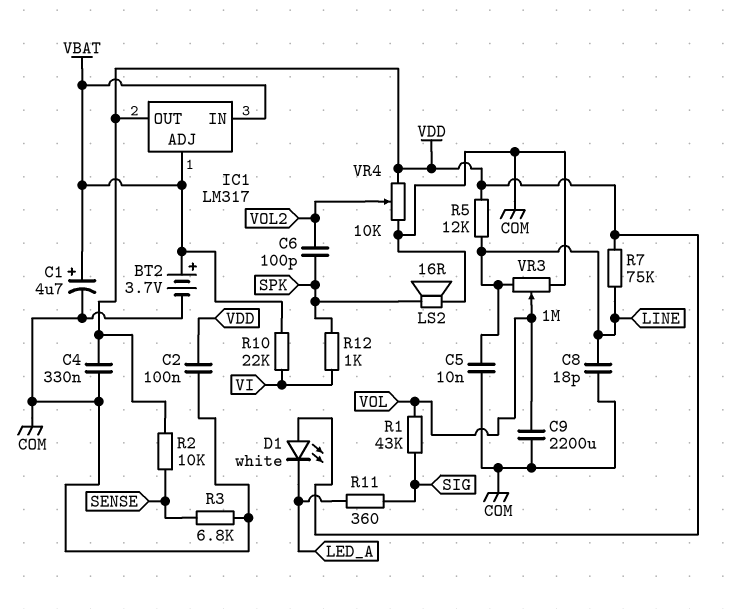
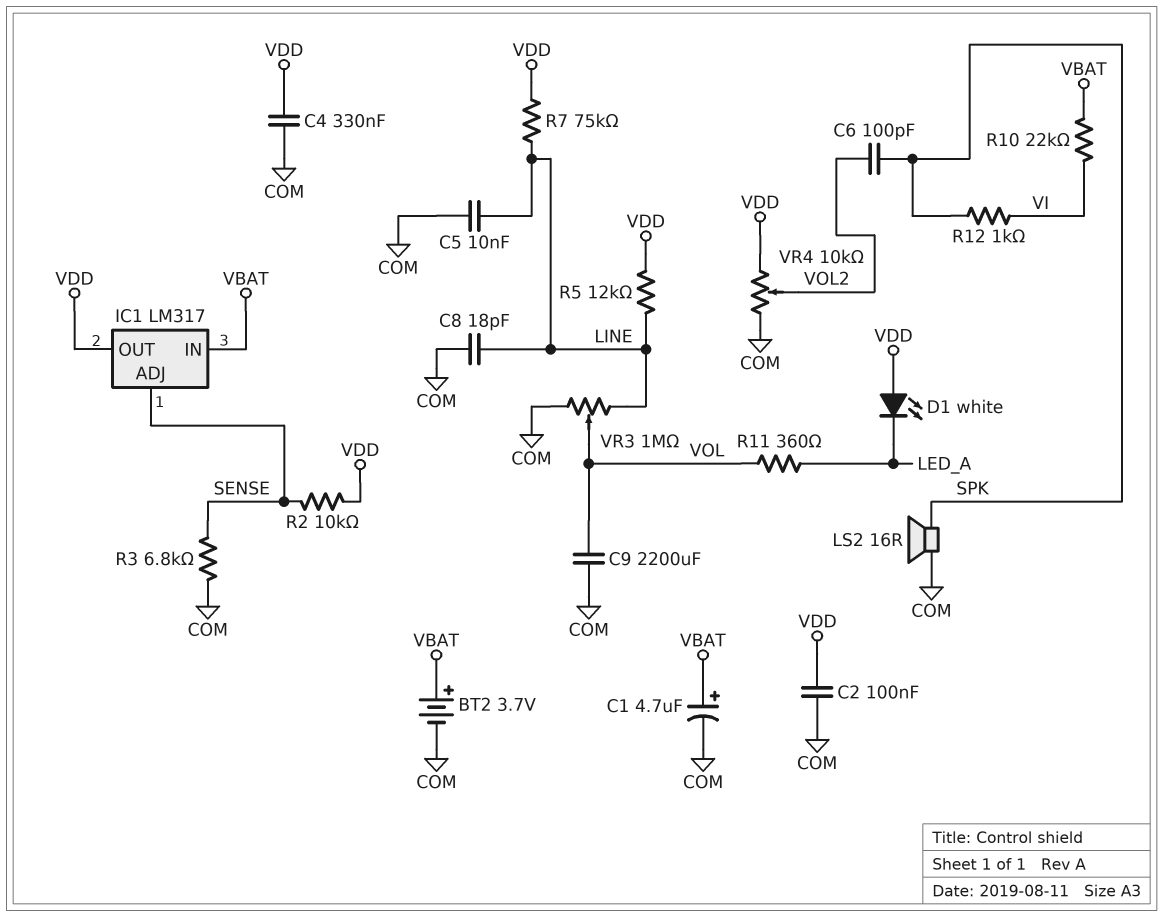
IC1 pin ADJ: VBAT -> SENSE
R1: 43k (SIG, VOL) -> none
R11: 360 (LED_A, SIG) -> 360 (LED_A, VOL)

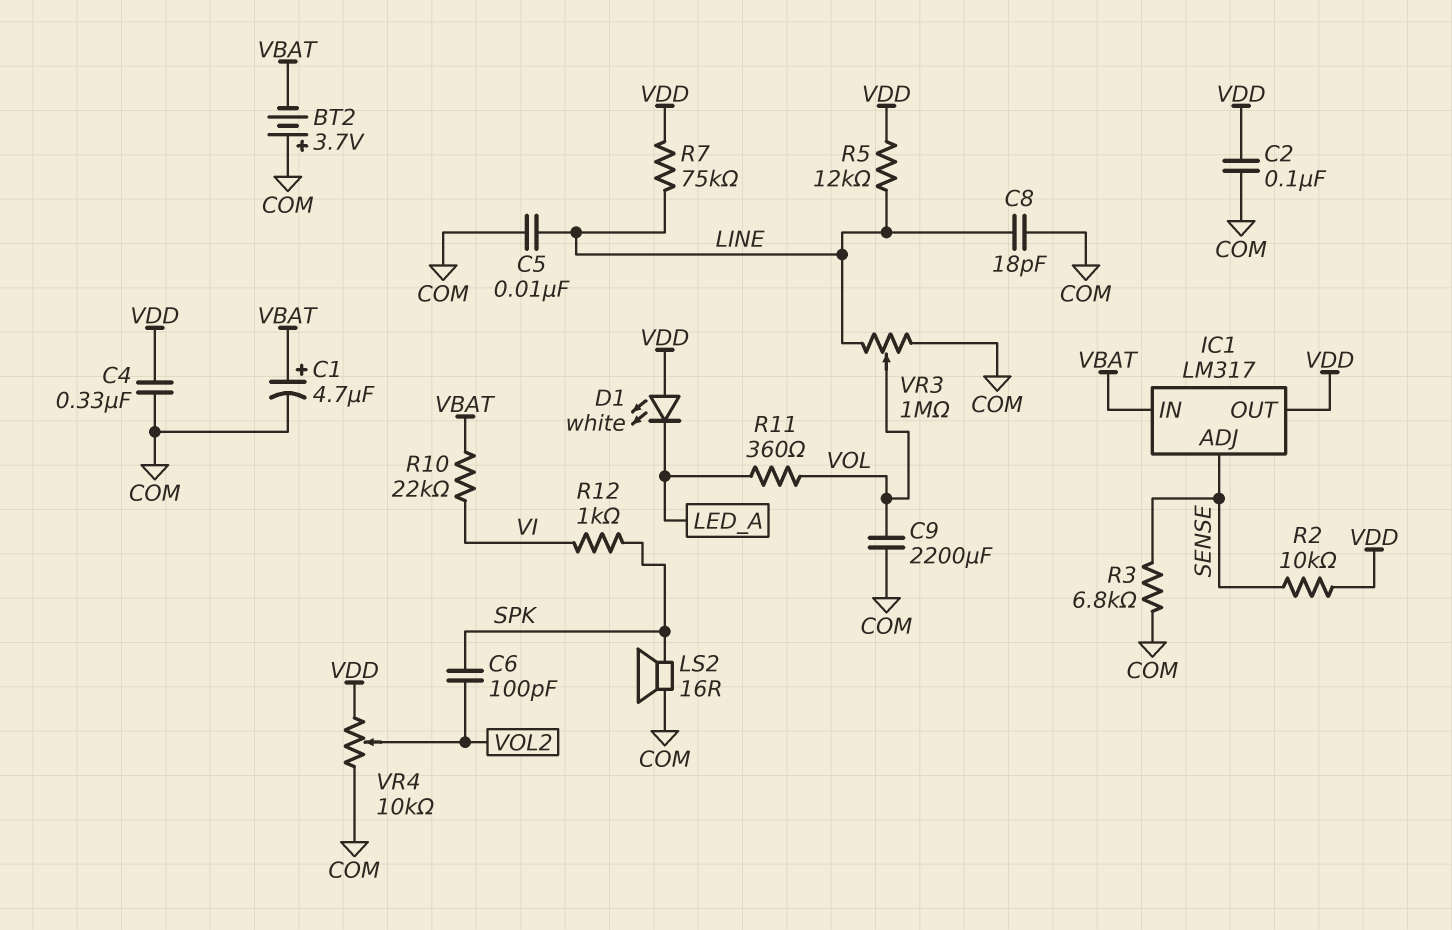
BT2: 3.7V (plus VBAT, minus COM) -> 3.7V (plus COM, minus VBAT)

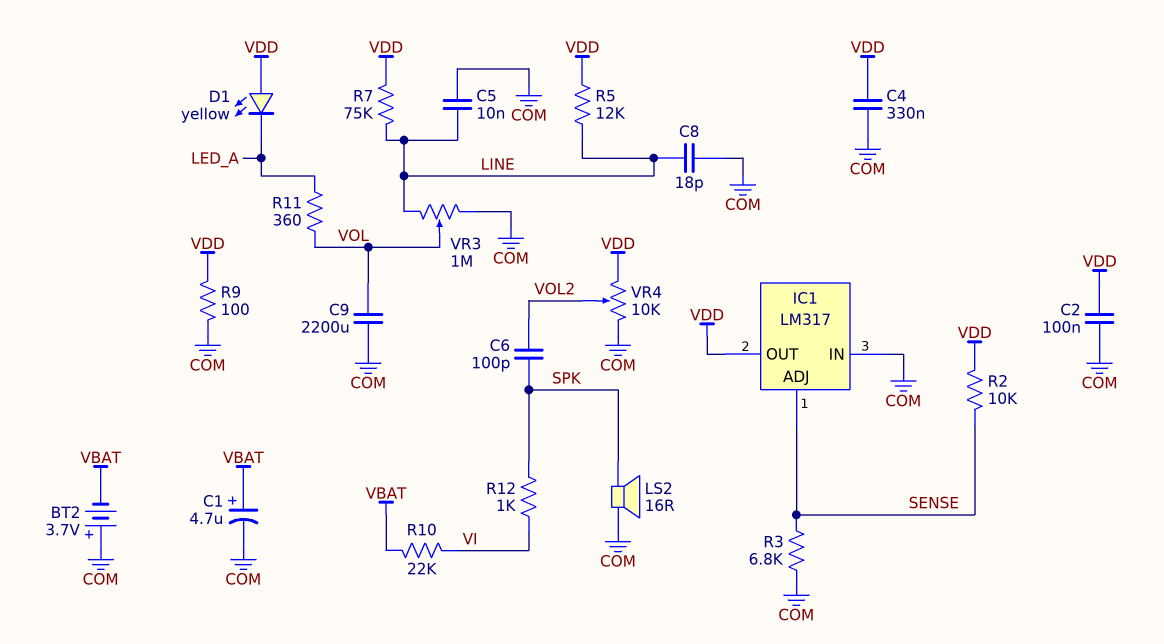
D1: LED white (A VDD, K LED_A) -> LED yellow (A VDD, K LED_A)
IC1 pin IN: VBAT -> COM
R9: none -> 100 (COM, VDD)

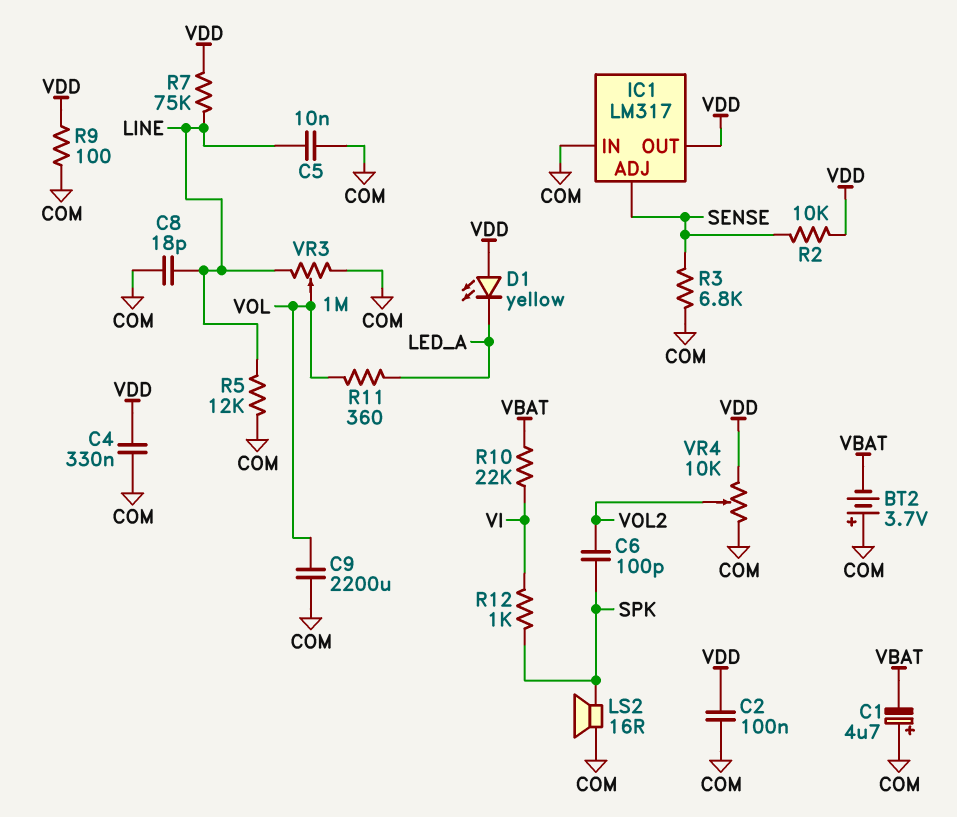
C1: 4.7uF (plus VBAT, minus COM) -> 4.7uF (plus COM, minus VBAT)
R5: 12k (LINE, VDD) -> 12k (COM, LINE)

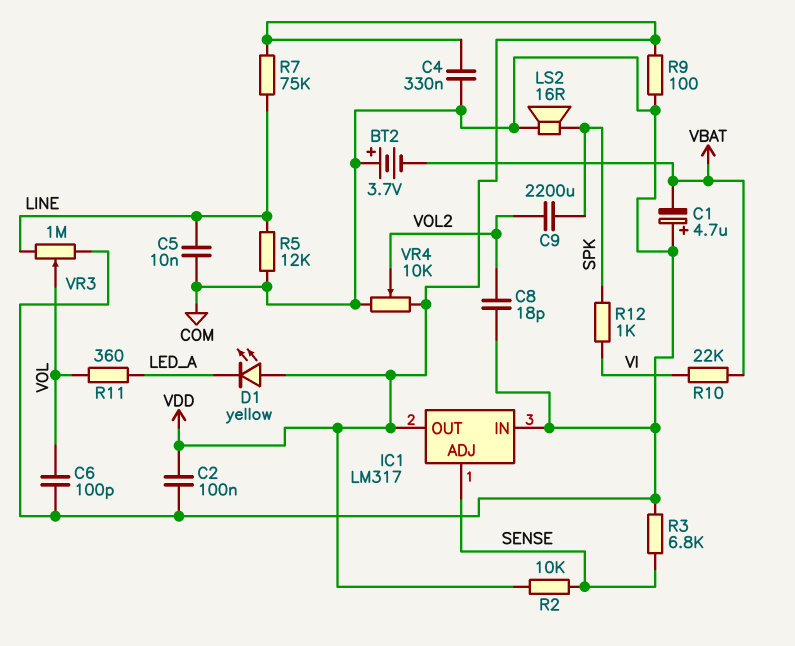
C6: 100pF (SPK, VOL2) -> 100pF (COM, VOL)
C8: 18pF (COM, LINE) -> 18pF (COM, VOL2)
C9: 2200uF (COM, VOL) -> 2200uF (SPK, VOL2)

